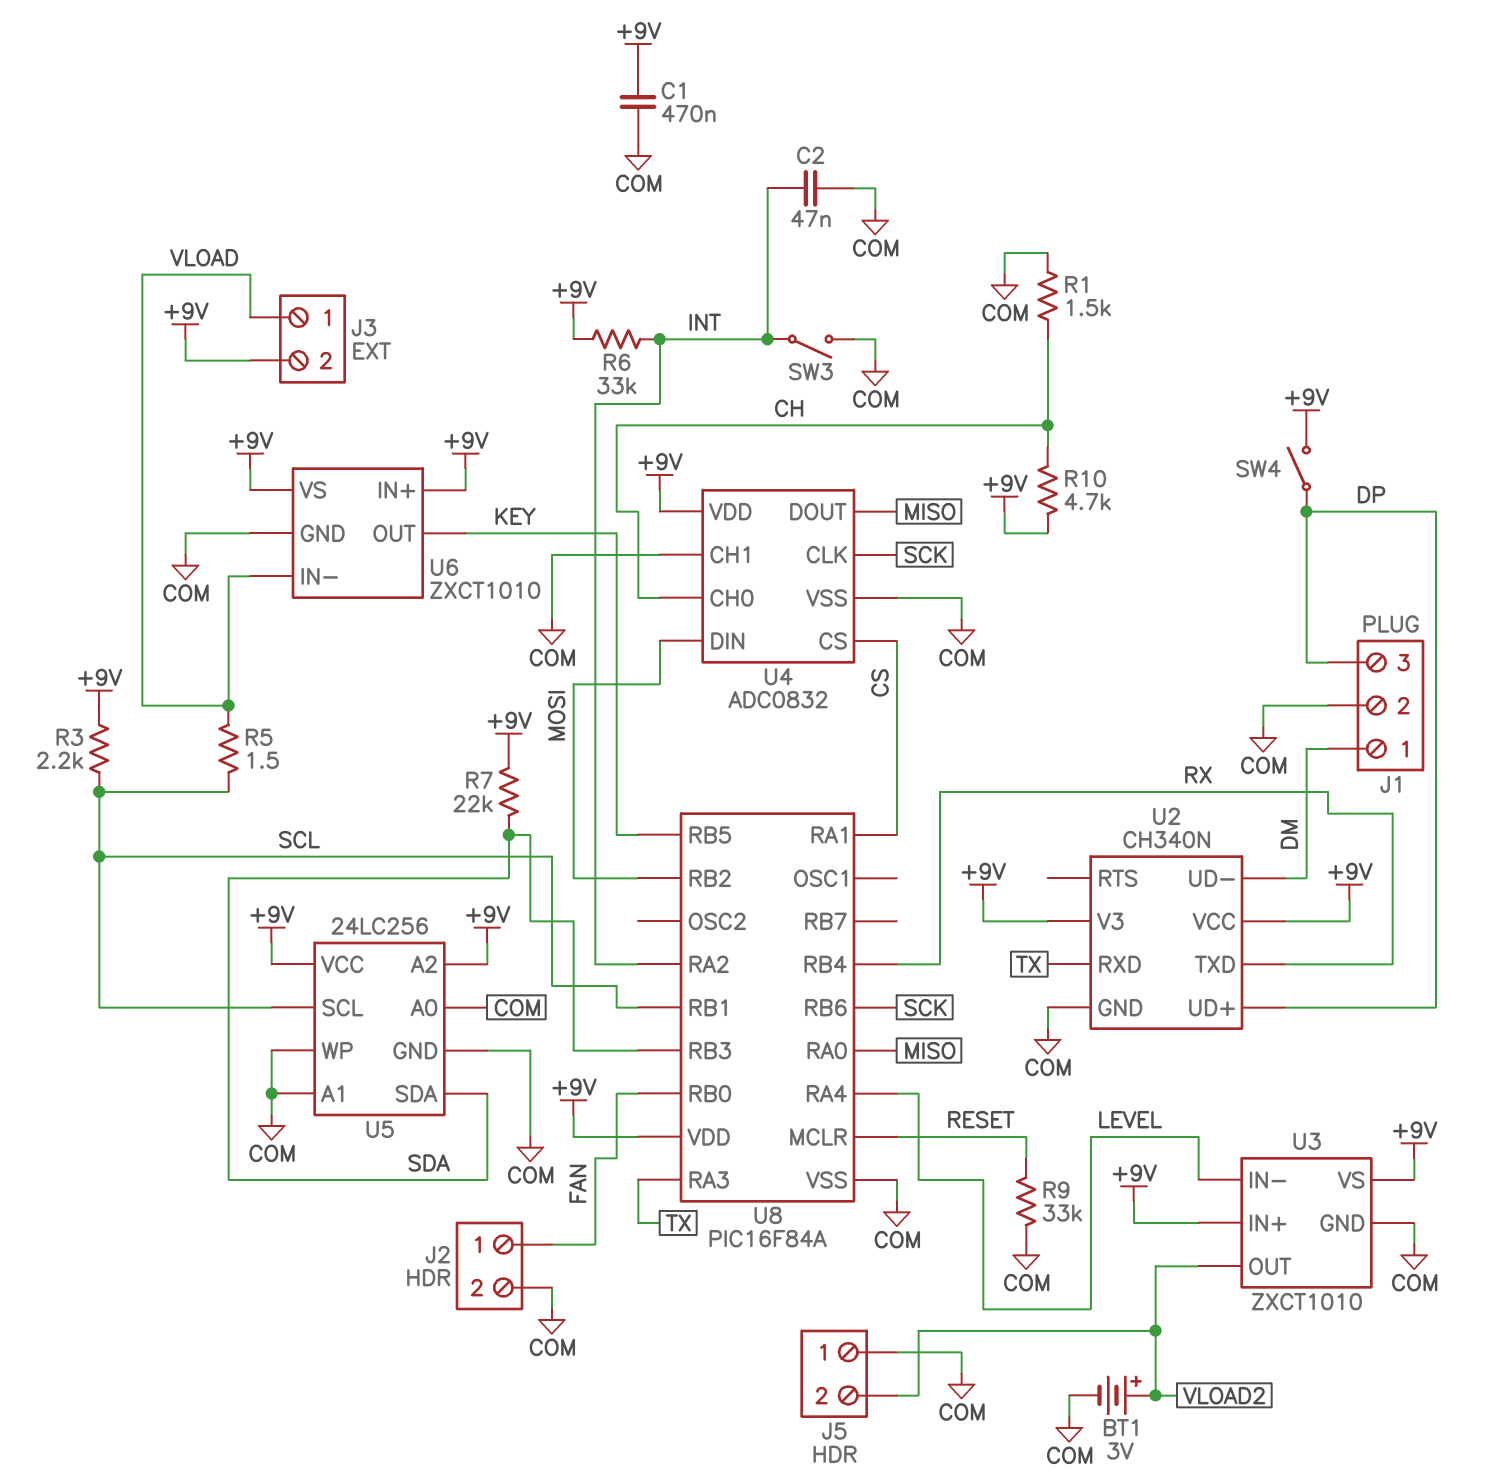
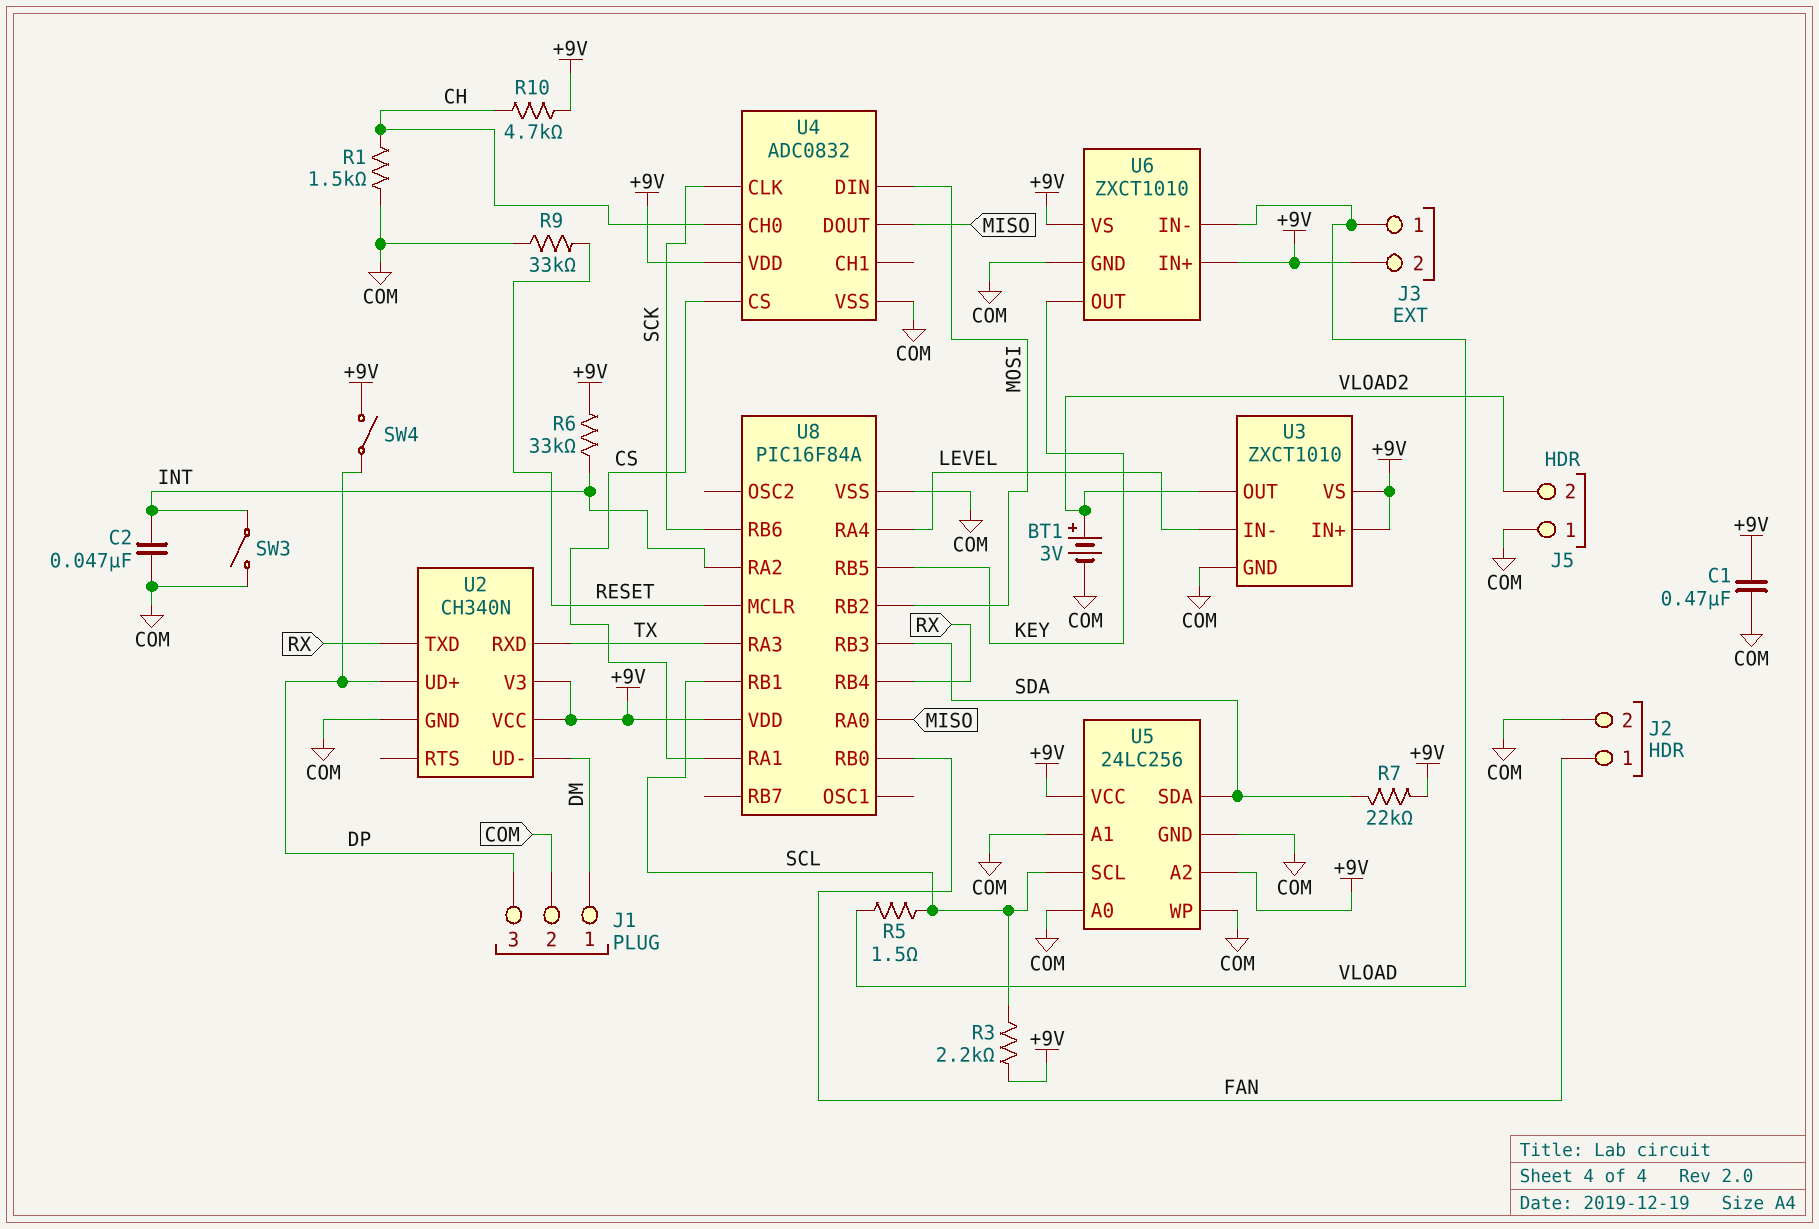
U4 pin CH1: COM -> none

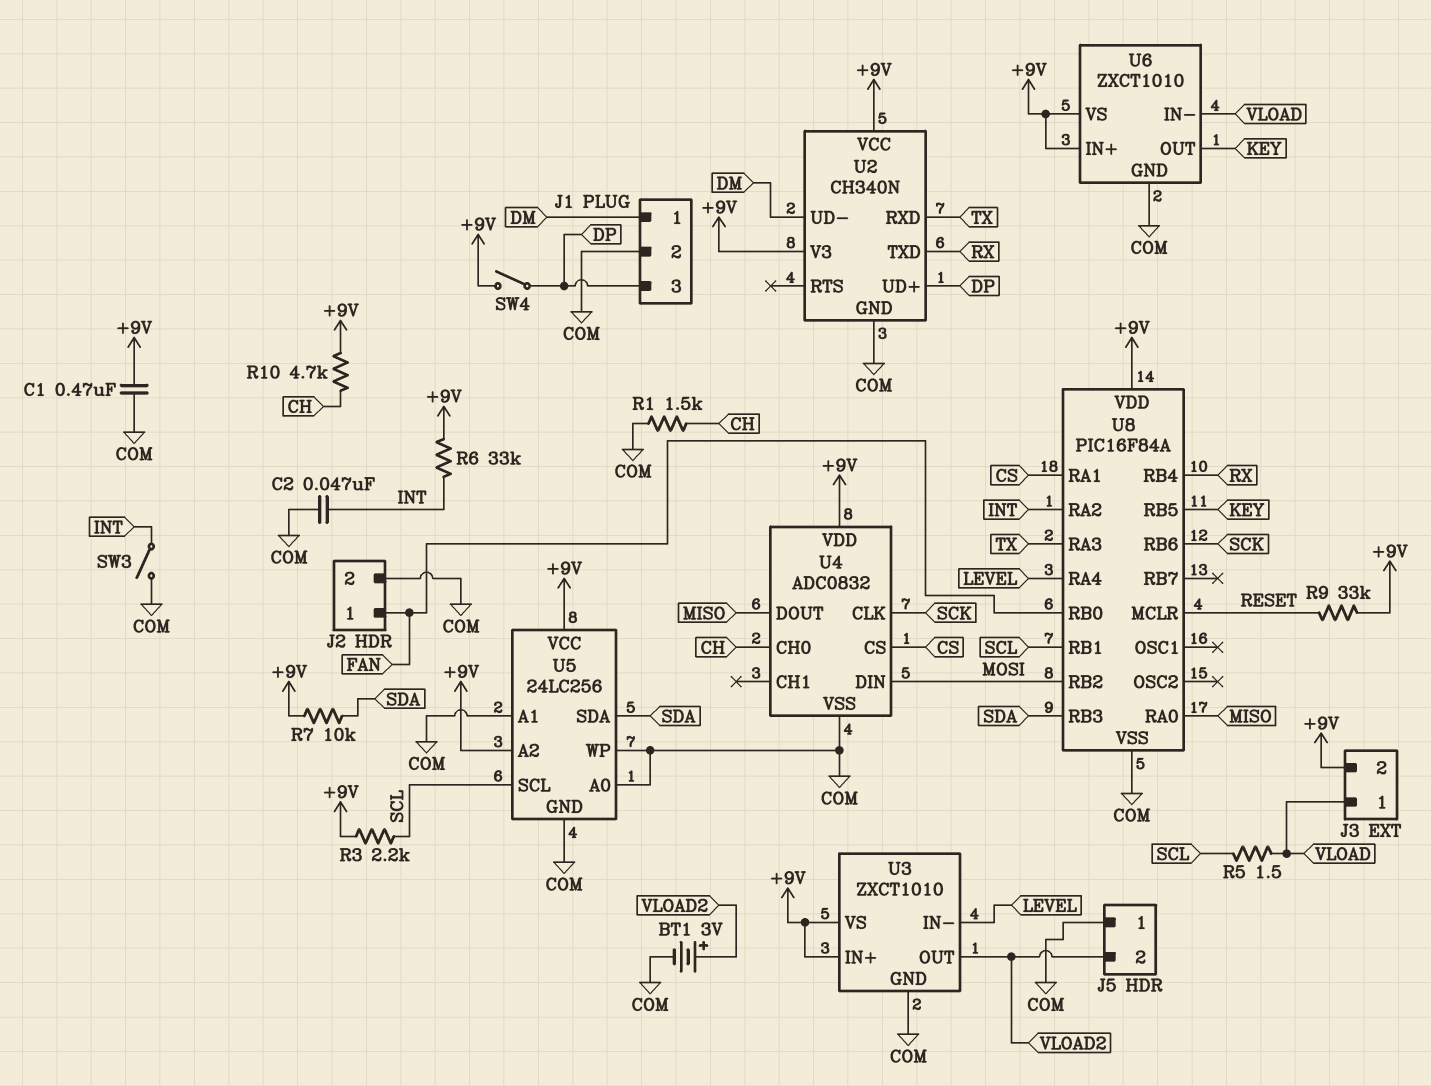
R7: 22k (+9V, SDA) -> 10k (+9V, SDA)
R9: 33k (COM, RESET) -> 33k (+9V, RESET)

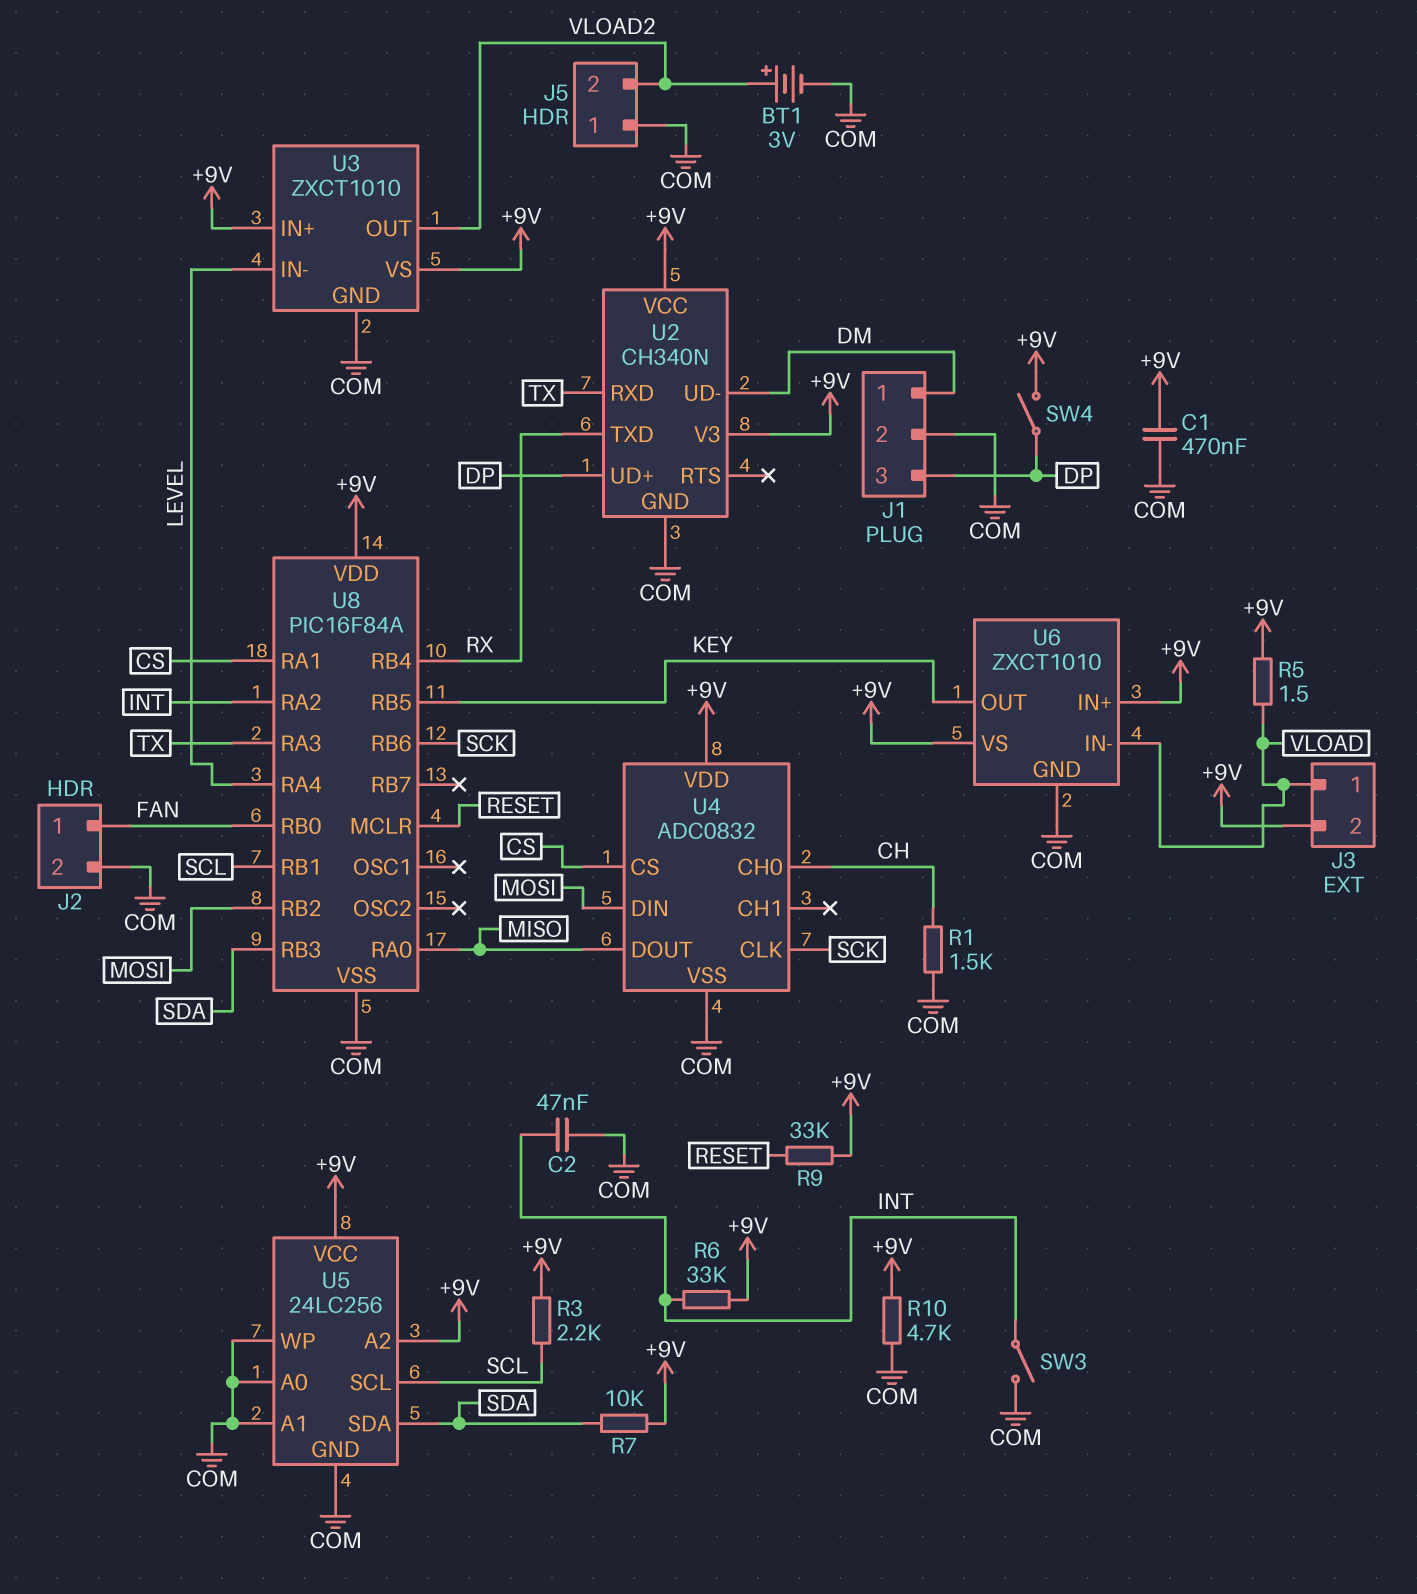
R5: 1.5 (SCL, VLOAD) -> 1.5 (+9V, VLOAD)
R10: 4.7k (+9V, CH) -> 4.7k (+9V, COM)

